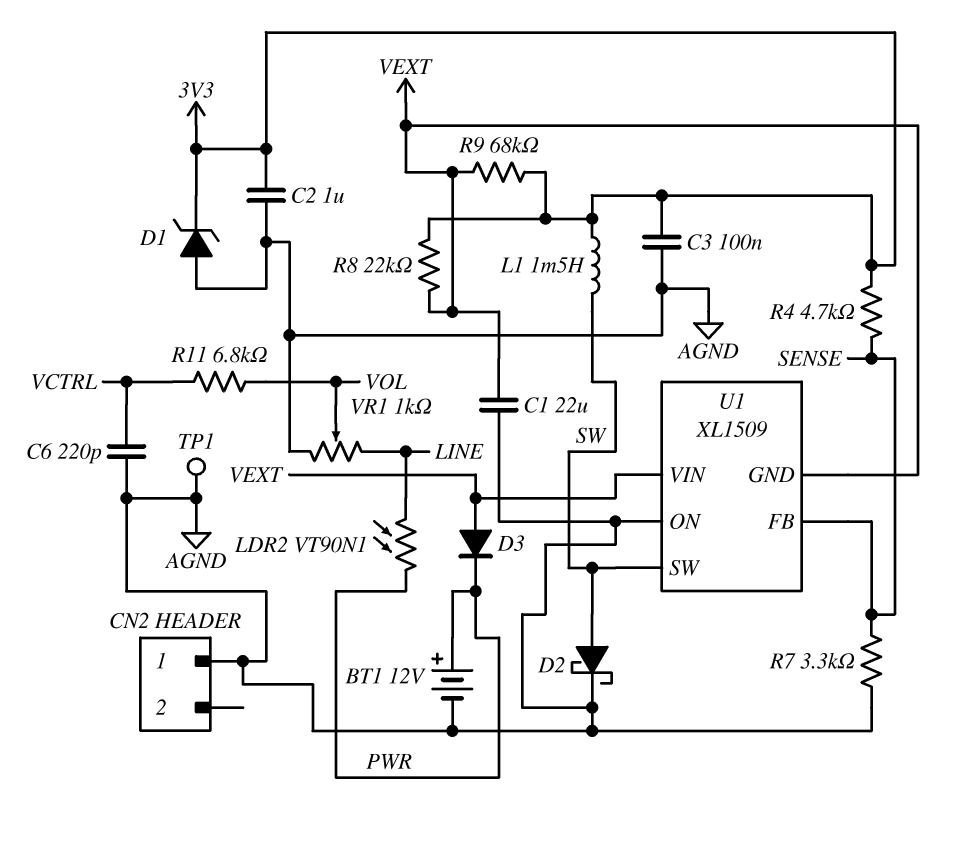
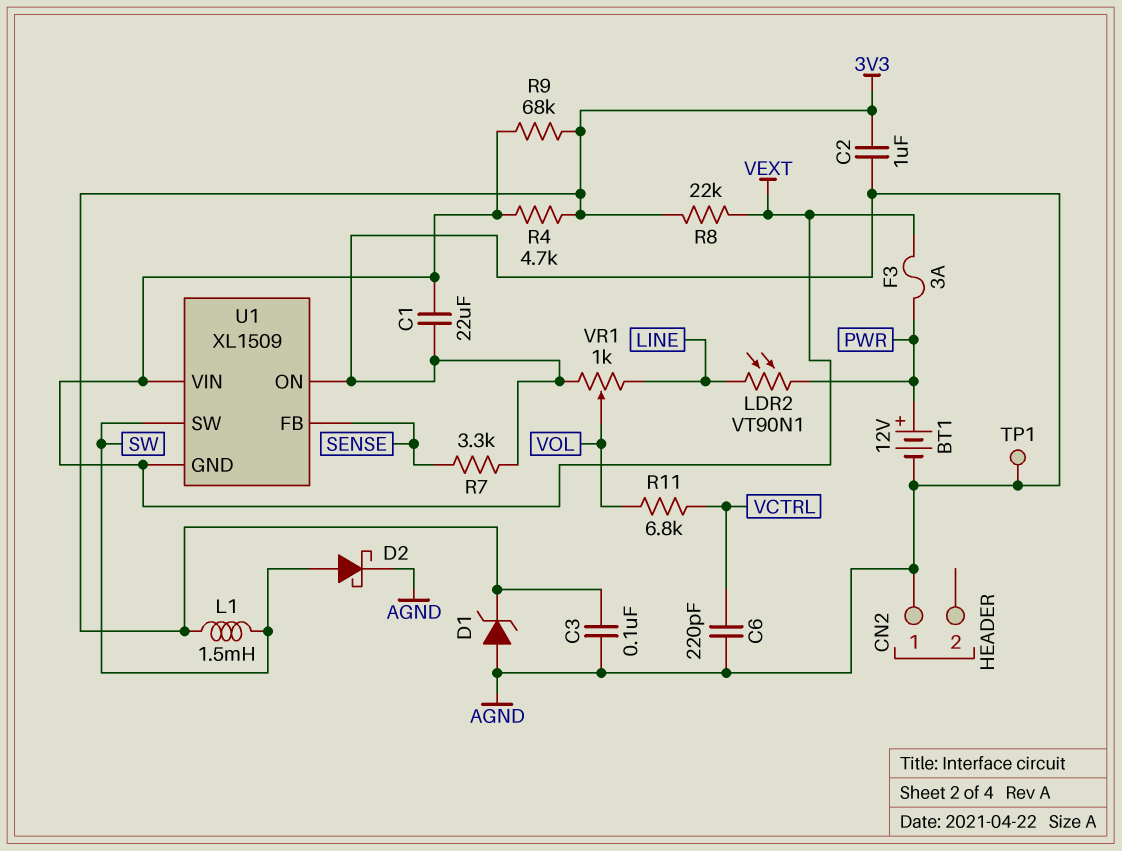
D3: diode (A VEXT, K PWR) -> none
F3: none -> 3A (PWR, VEXT)
R4: 4.7k (3V3, SENSE) -> 4.7k (3V3, VEXT)

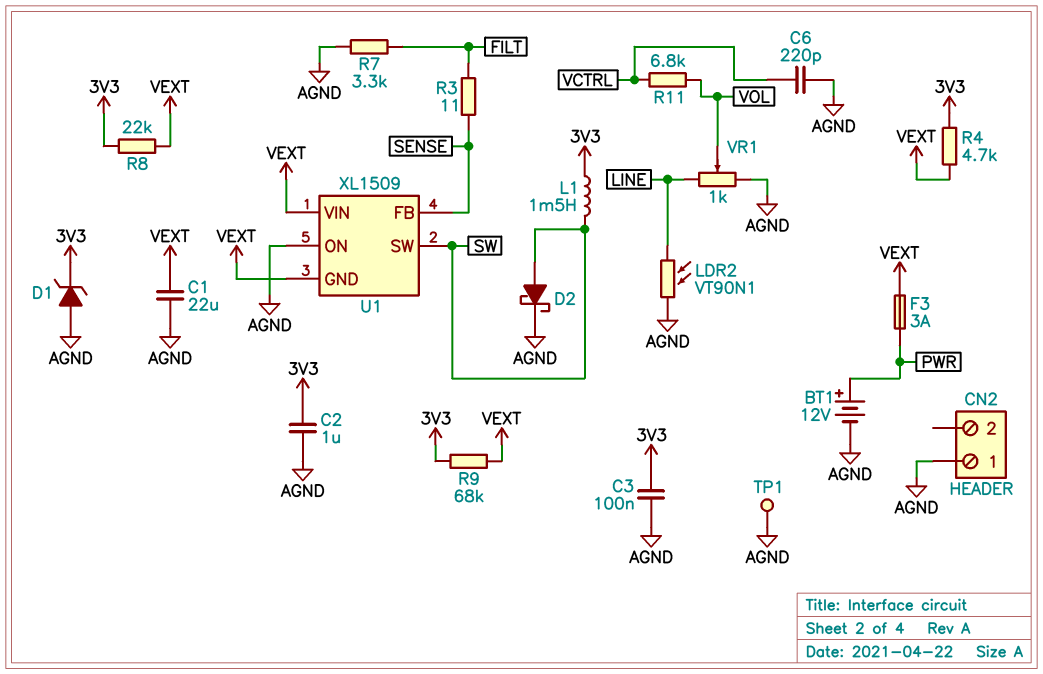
LDR2: VT90N1 (LINE, PWR) -> VT90N1 (AGND, LINE)
R3: none -> 11 (FILT, SENSE)
R7: 3.3k (AGND, SENSE) -> 3.3k (AGND, FILT)

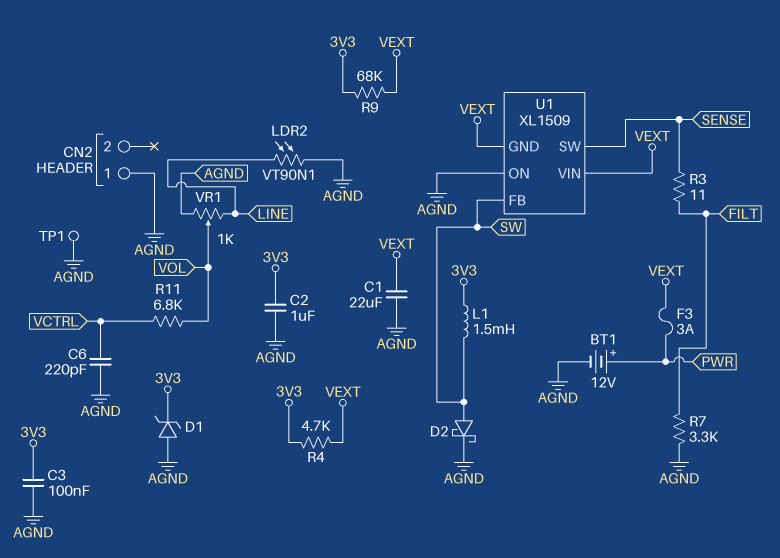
R8: 22k (3V3, VEXT) -> none
U1 pin FB: SENSE -> SW
U1 pin SW: SW -> SENSE

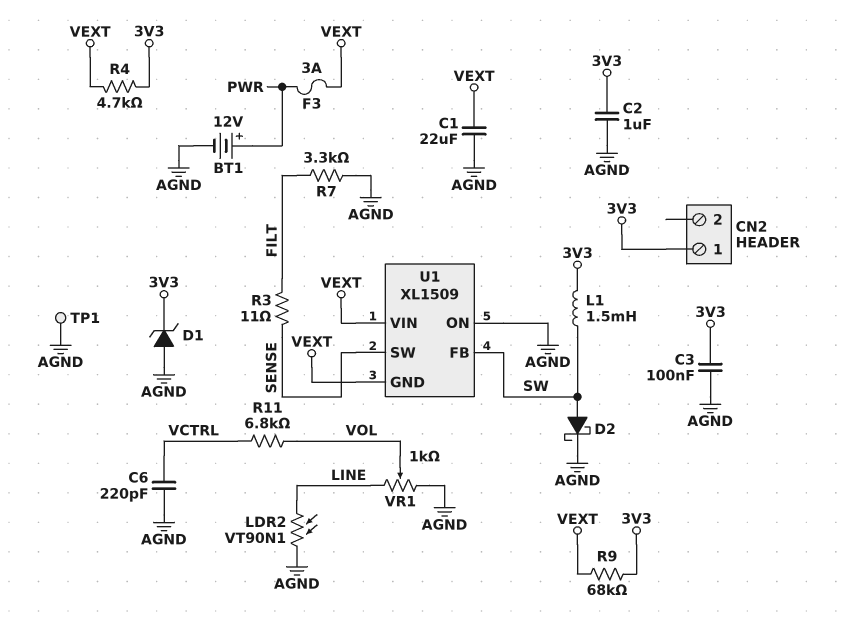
CN2 pin 1: AGND -> 3V3

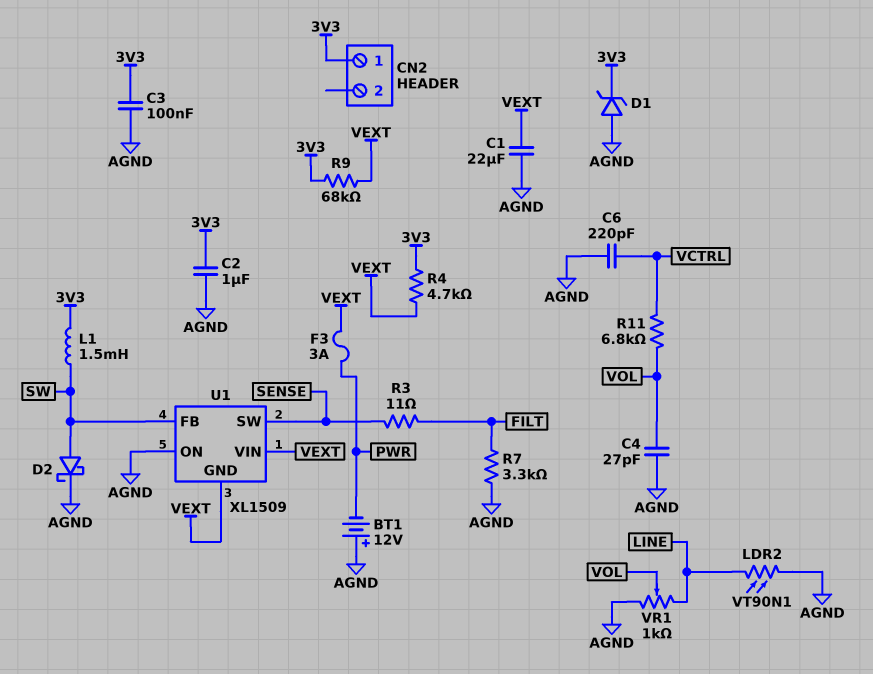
BT1: 12V (plus PWR, minus AGND) -> 12V (plus AGND, minus PWR)
C4: none -> 27pF (AGND, VOL)
TP1: test point (AGND) -> none

